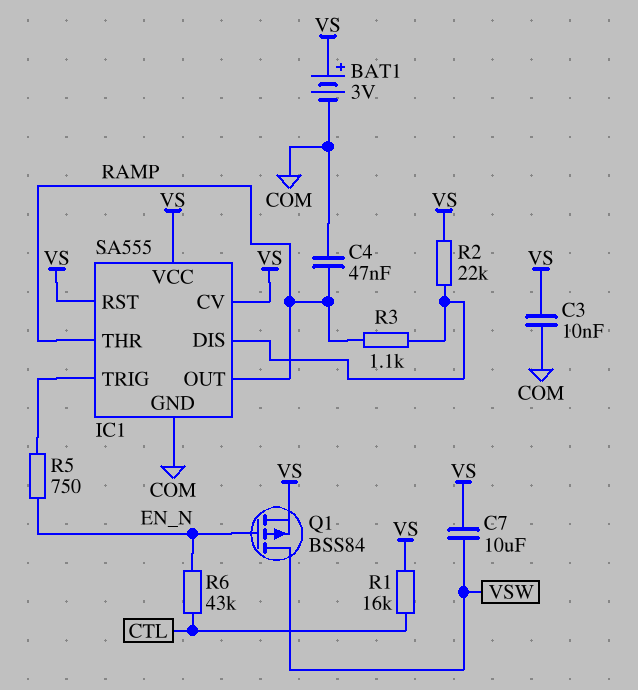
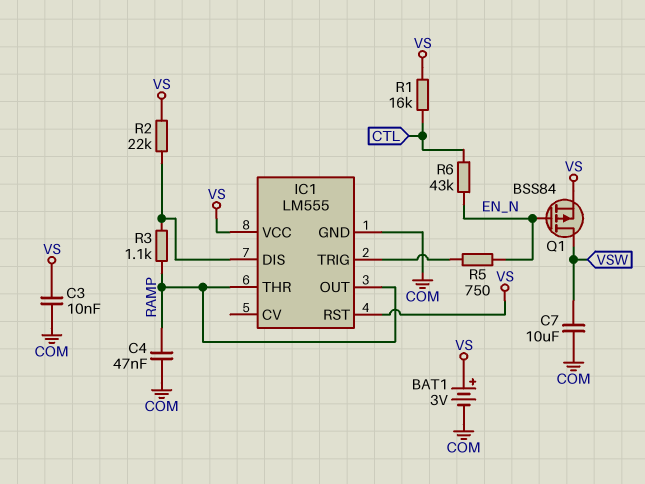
C7: 10uF (VS, VSW) -> 10uF (COM, VSW)
IC1: SA555 -> LM555
IC1 pin CV: VS -> none

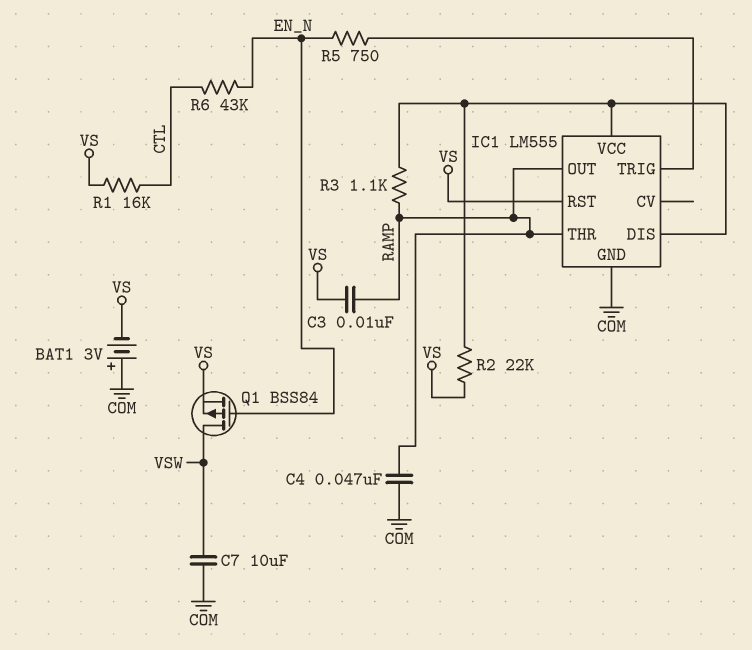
BAT1: 3V (plus VS, minus COM) -> 3V (plus COM, minus VS)
C3: 10nF (COM, VS) -> 10nF (RAMP, VS)
IC1 pin VCC: VS -> IC1/DIS

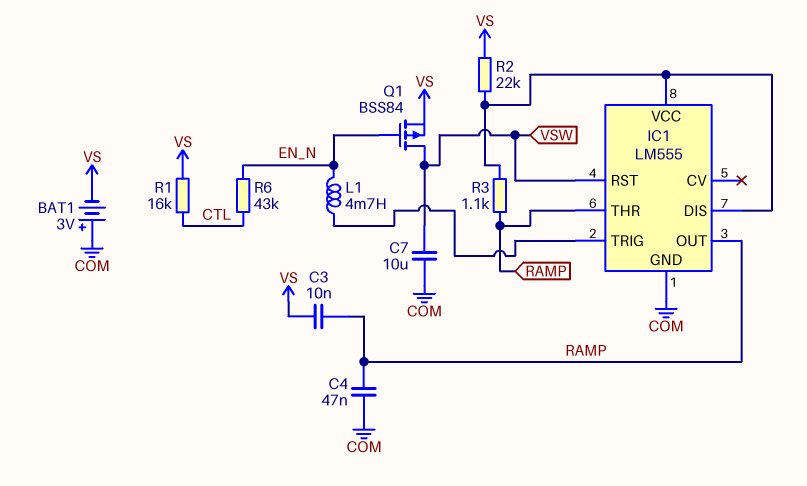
IC1 pin RST: VS -> VSW
L1: none -> 4.7mH (EN_N, IC1/TRIG)
R5: 750 (EN_N, IC1/TRIG) -> none

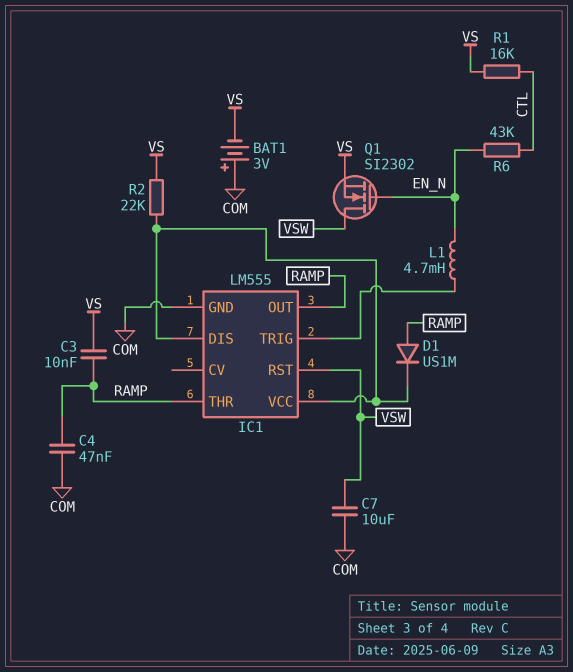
D1: none -> diode US1M (A RAMP, K IC1/DIS)
Q1: PMOS BSS84 (G EN_N, D VSW, S VS) -> NMOS SI2302 (G EN_N, D VSW, S VS)
R3: 1.1k (IC1/DIS, RAMP) -> none

